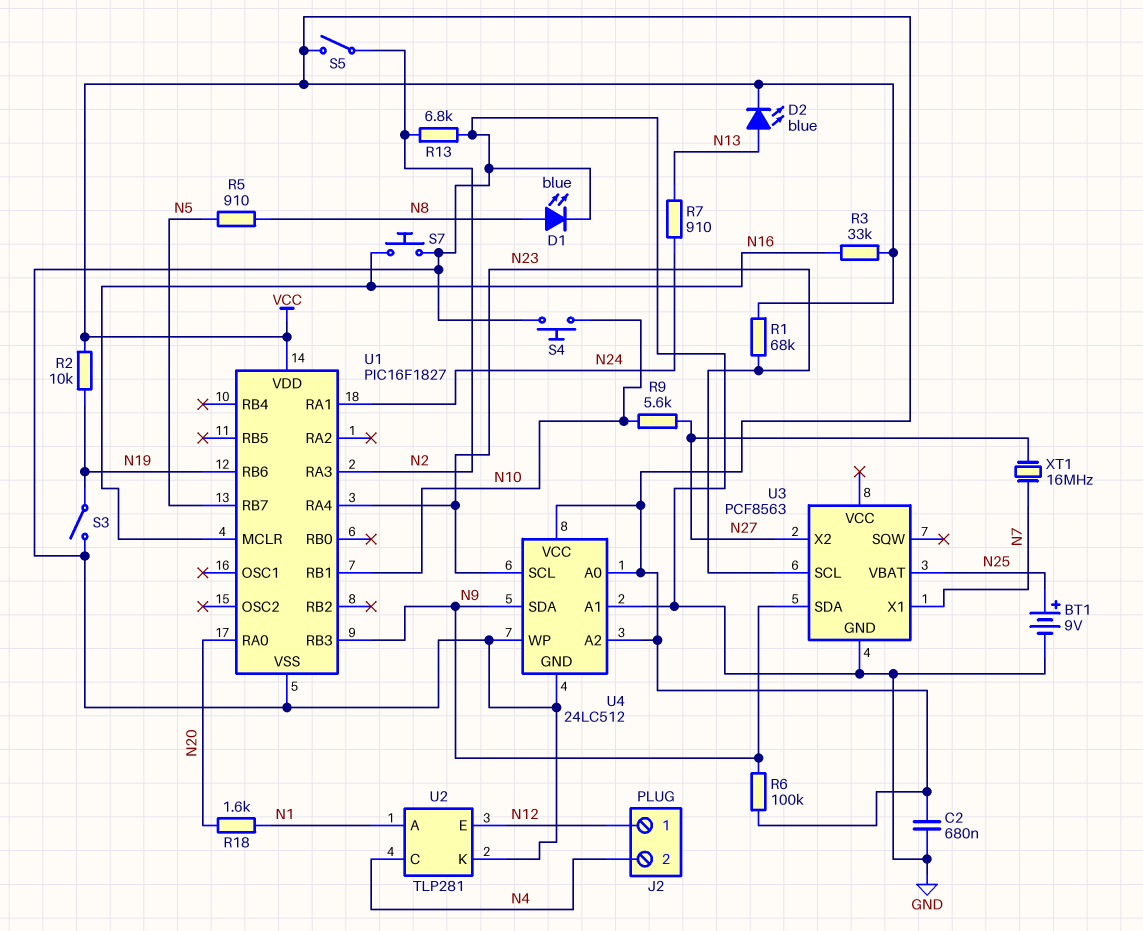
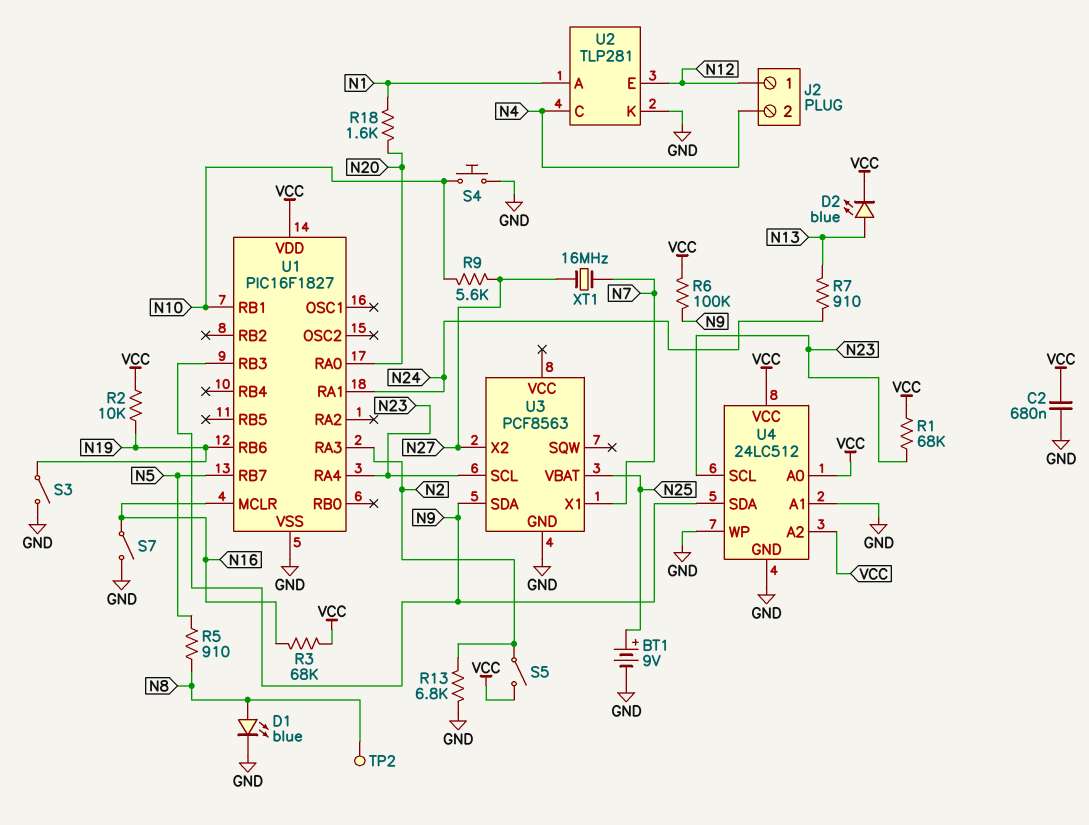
R3: 33k (N16, VCC) -> 68k (N16, VCC)
S7: button (GND, N16) -> switch (GND, N16)
TP2: none -> test point (N8)

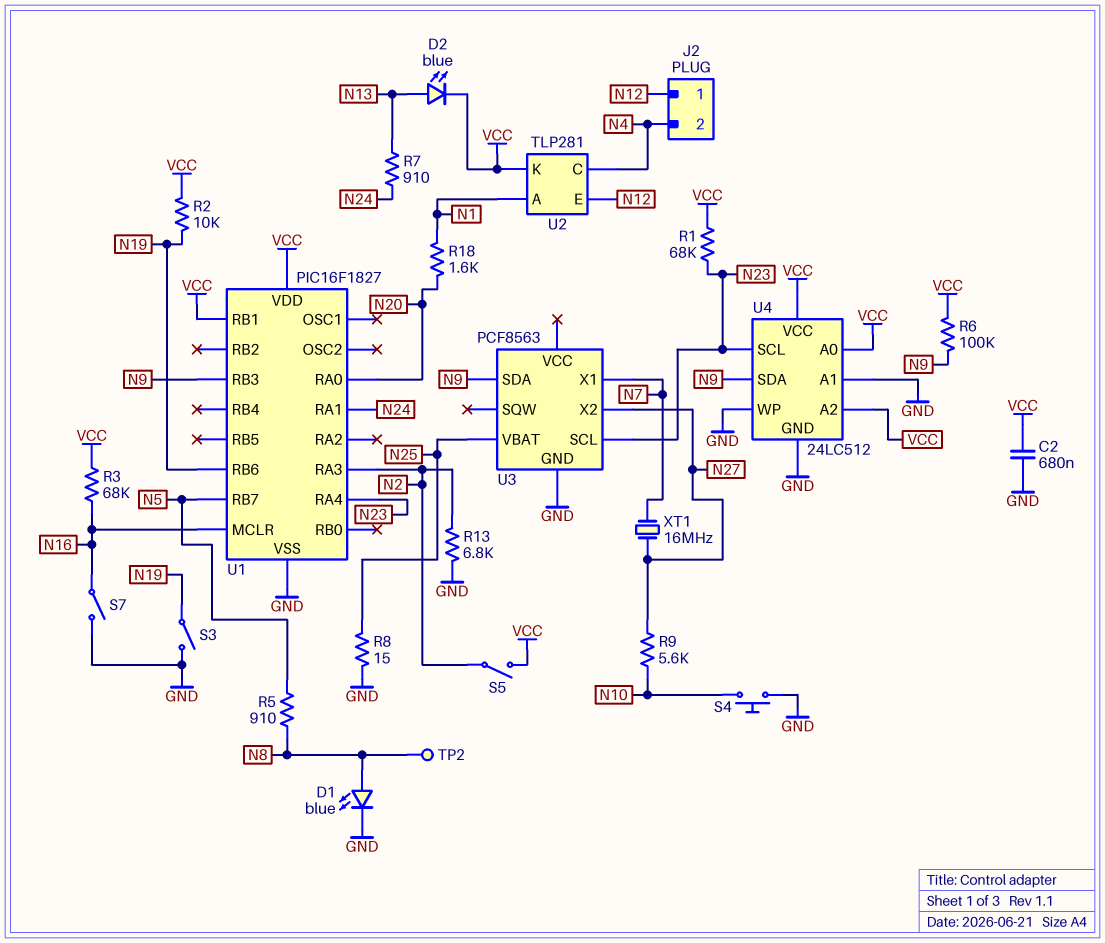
BT1: 9V (plus N25, minus GND) -> none
R8: none -> 15 (GND, N25)
U1 pin RB1: N10 -> VCC
U2 pin K: GND -> VCC

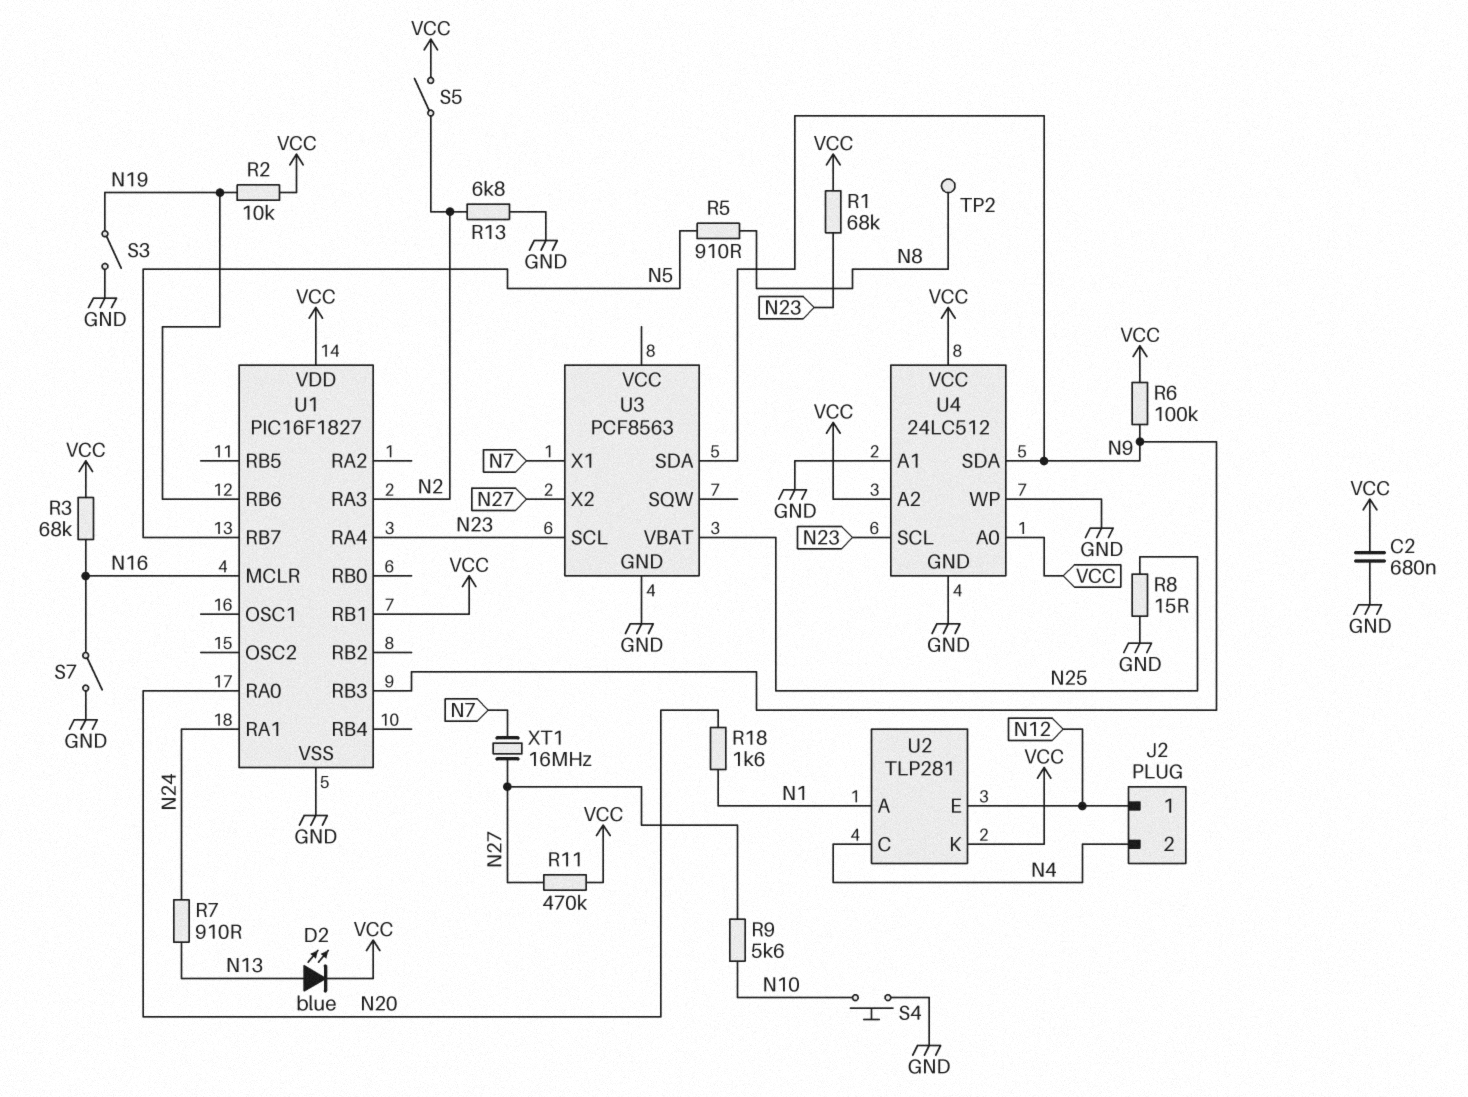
D1: LED blue (A N8, K GND) -> none
R11: none -> 470k (N27, VCC)

